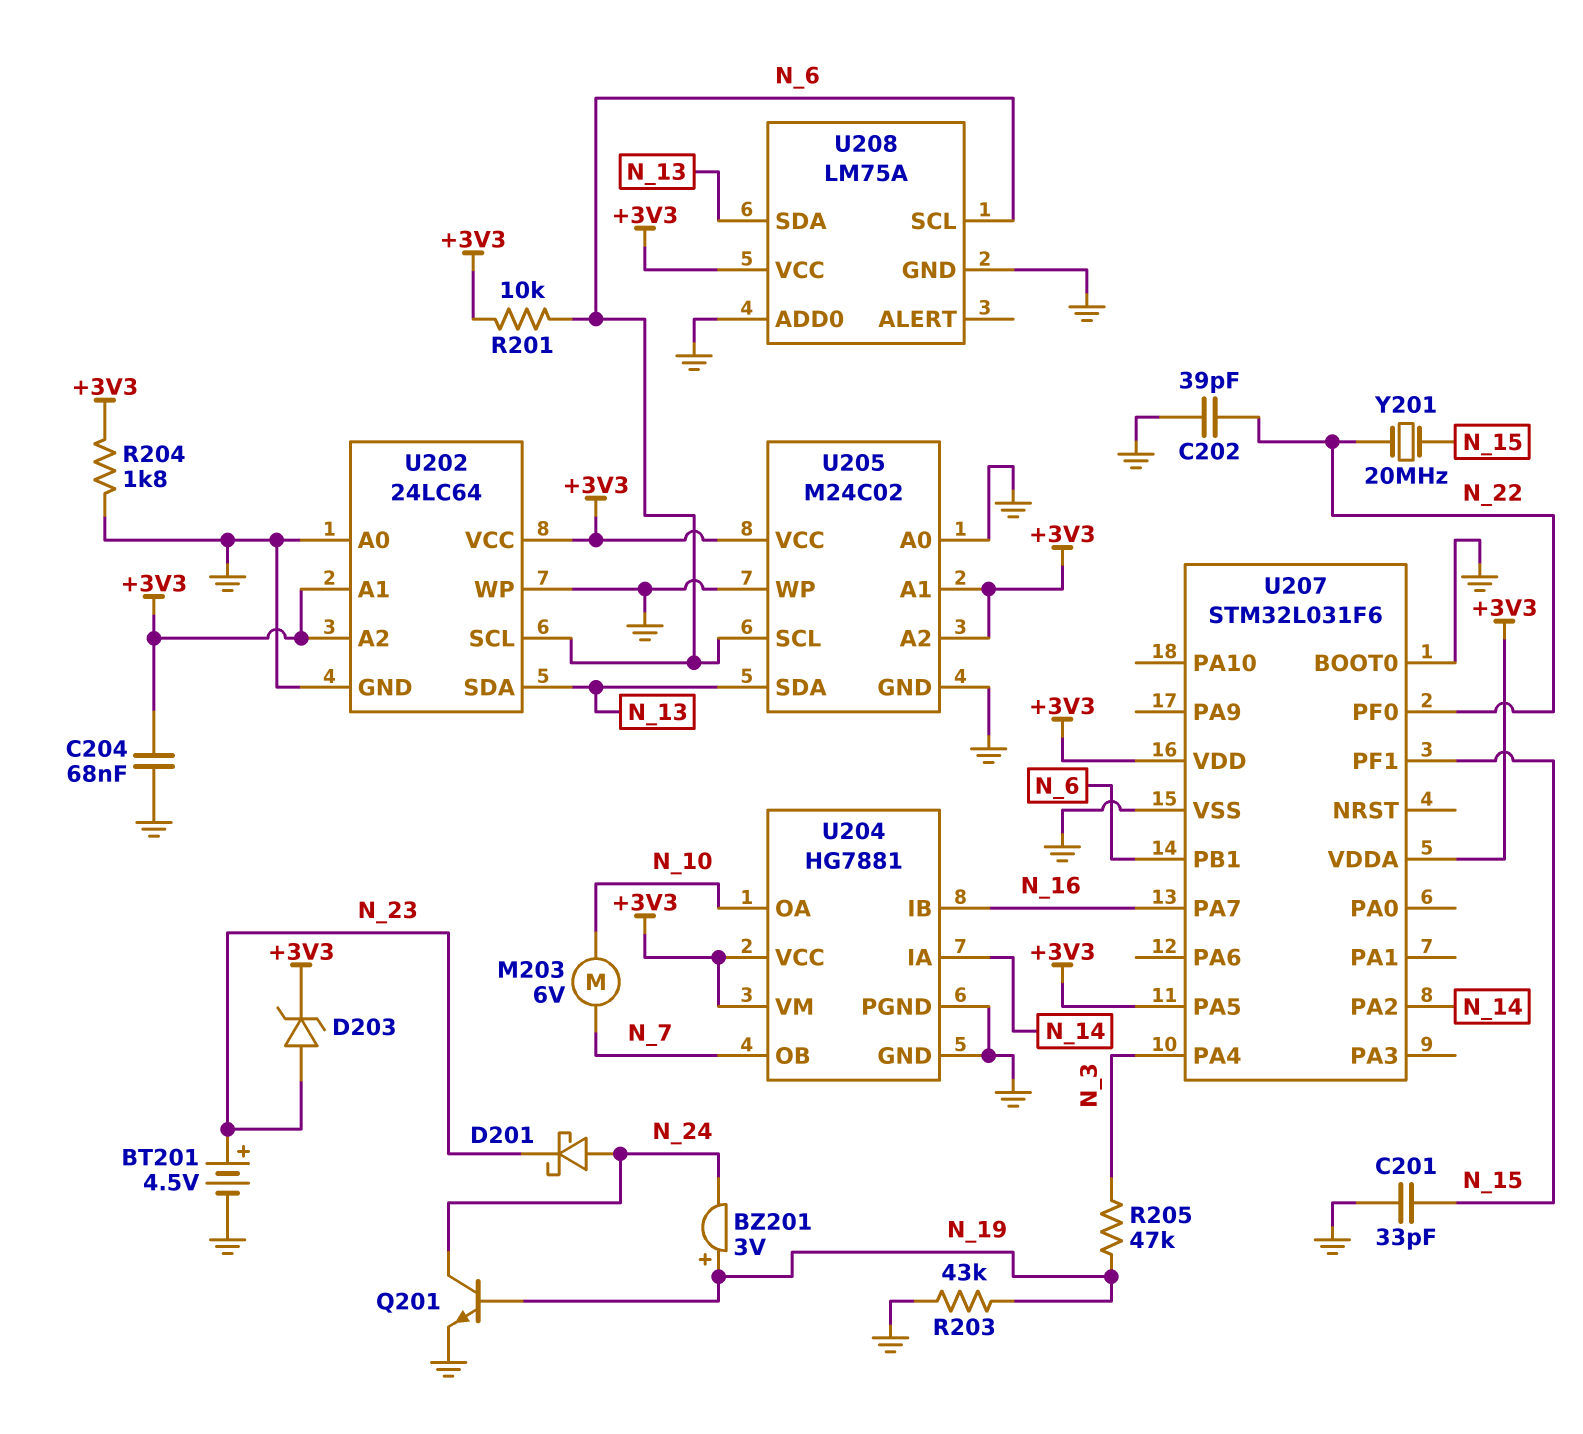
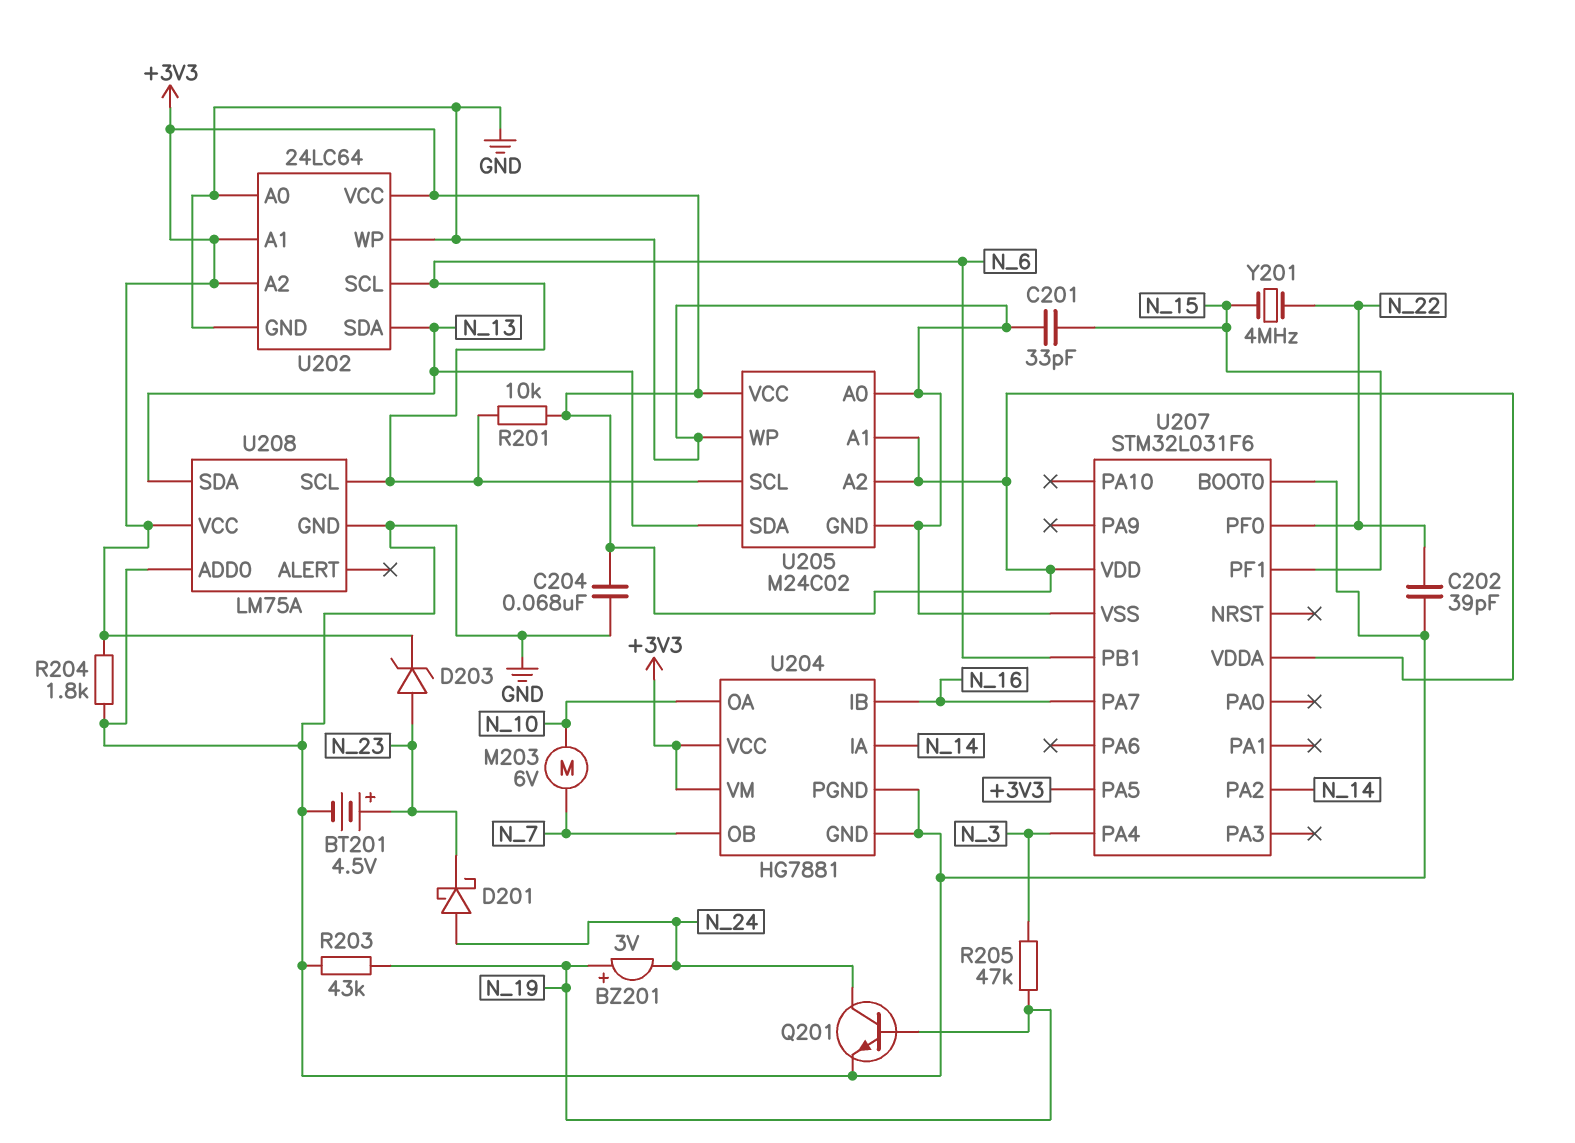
Y201: 20MHz (N_15, N_22) -> 4MHz (N_15, N_22)

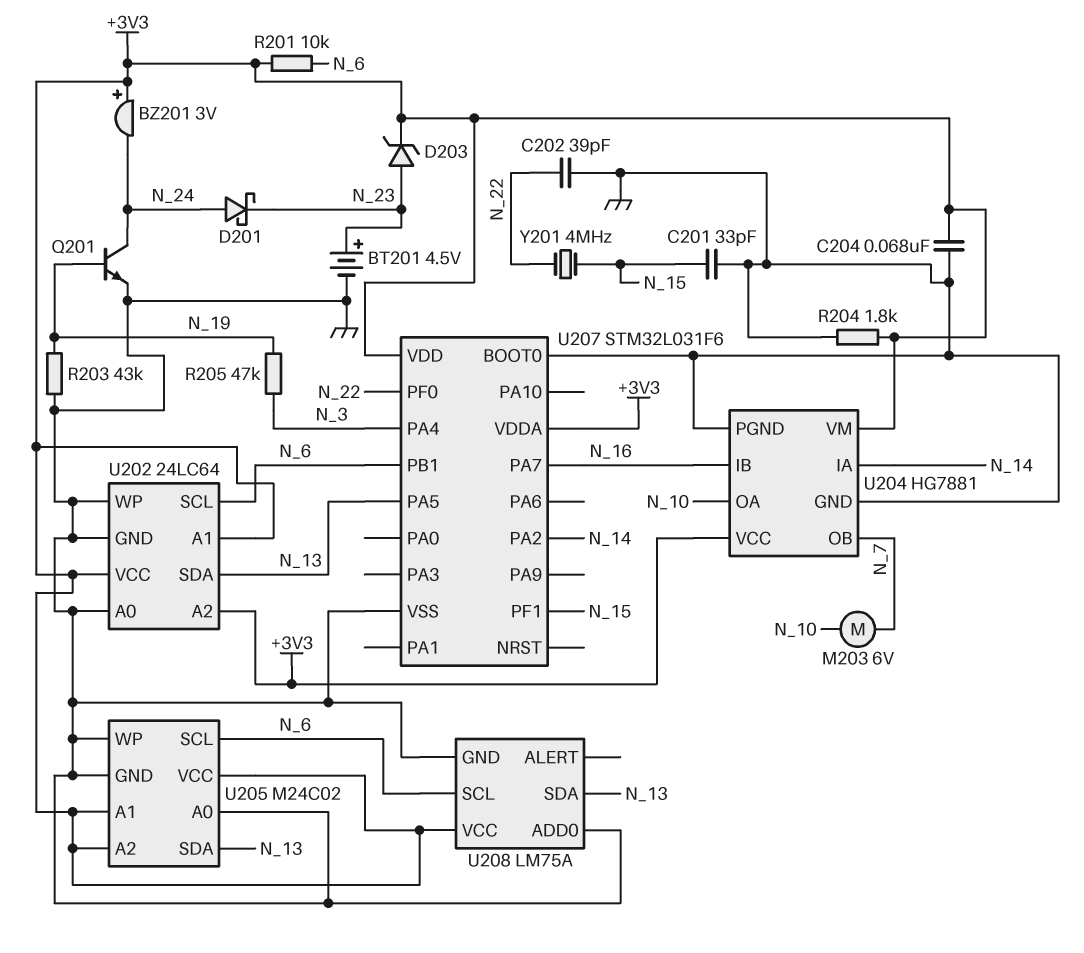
BZ201: buzzer 3V (plus N_19, minus N_24) -> buzzer 3V (plus +3V3, minus N_24)
U207 pin PA5: +3V3 -> N_13

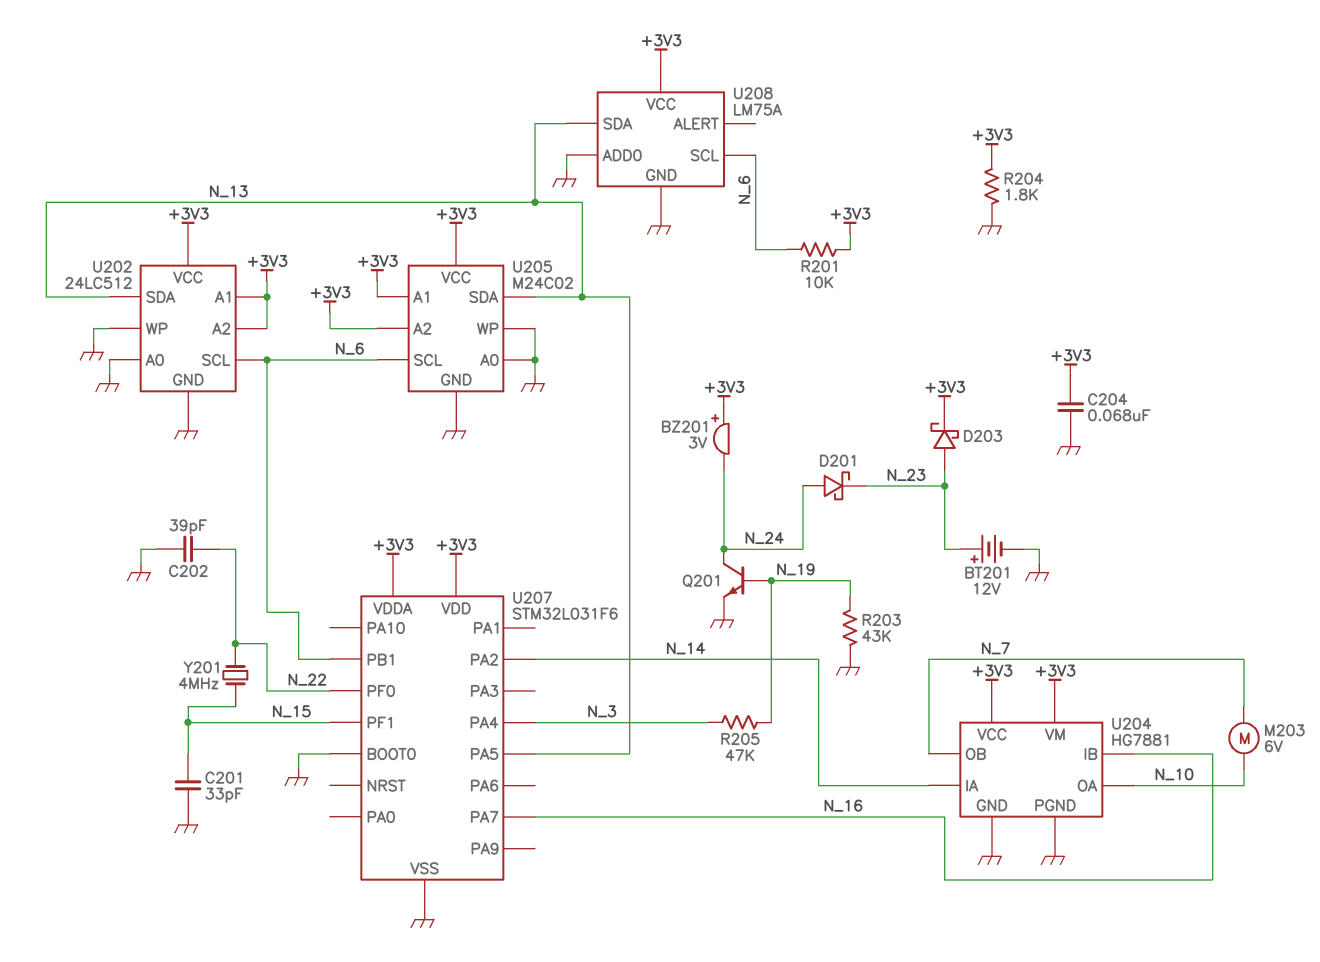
BT201: 4.5V (plus N_23, minus GND) -> 12V (plus N_23, minus GND)
D203: zener (A N_23, K +3V3) -> schottky (A N_23, K +3V3)
U202: 24LC64 -> 24LC512

